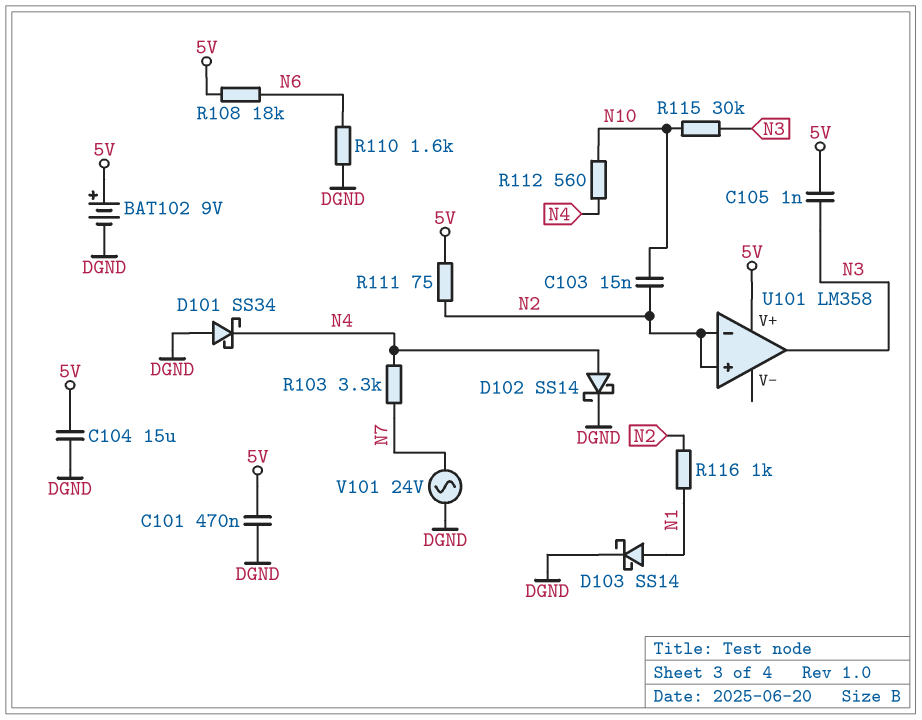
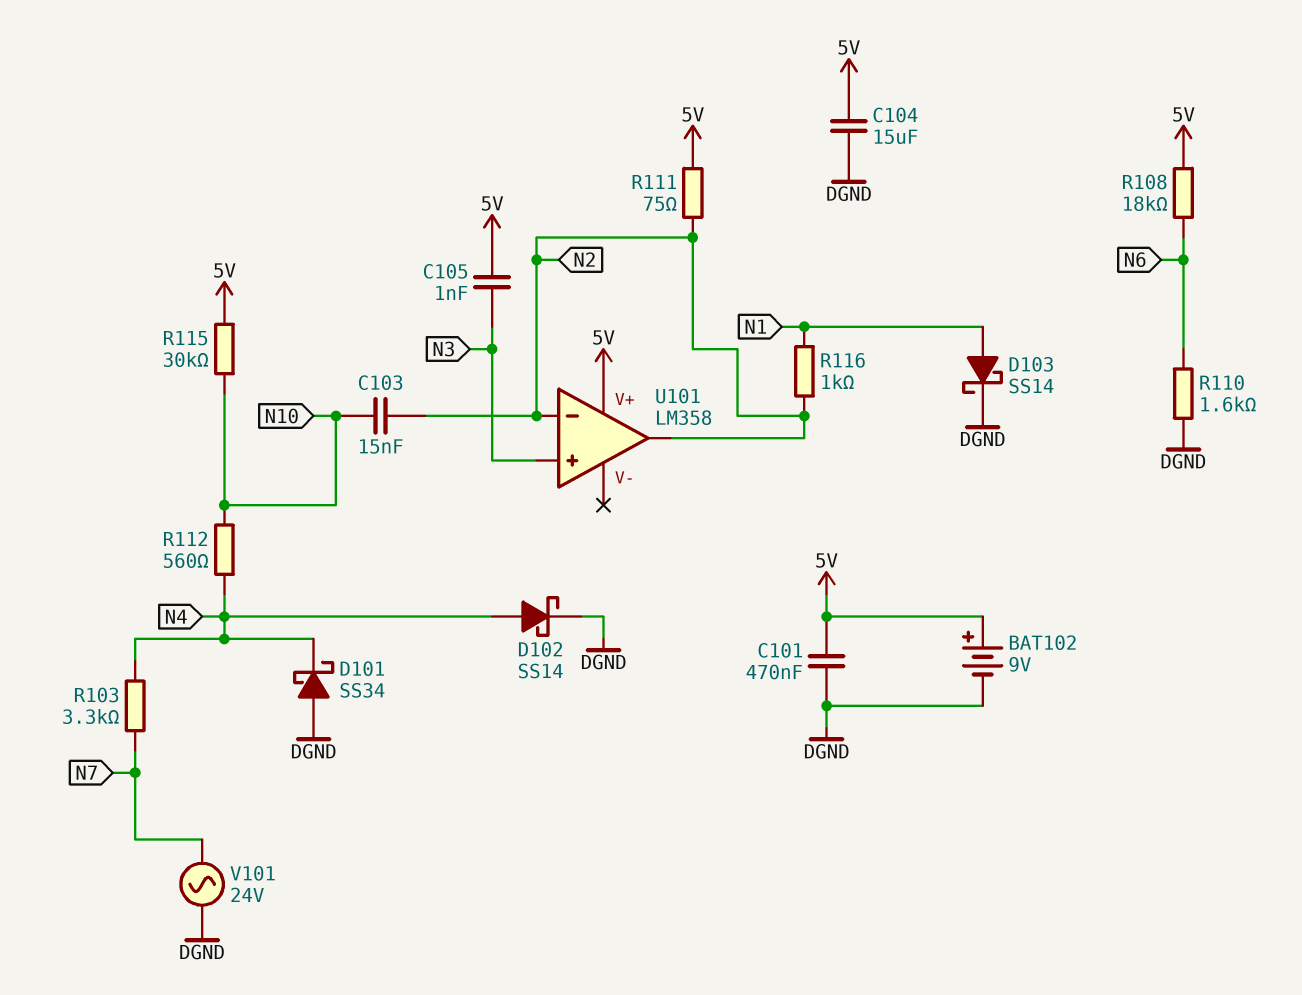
R115: 30k (N3, N10) -> 30k (5V, N10)
U101 pin in+: N2 -> N3
U101 pin out: N3 -> N2

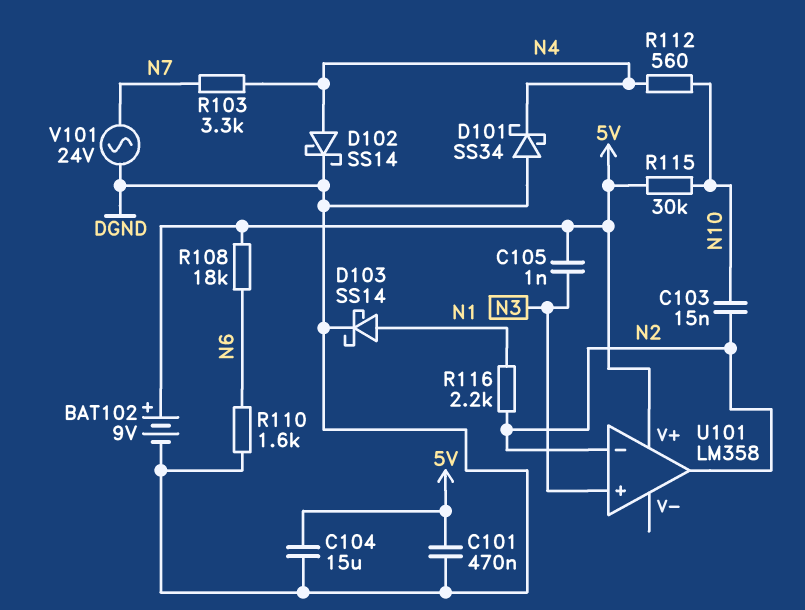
R111: 75 (5V, N2) -> none
R116: 1k (N1, N2) -> 2.2k (N1, N2)

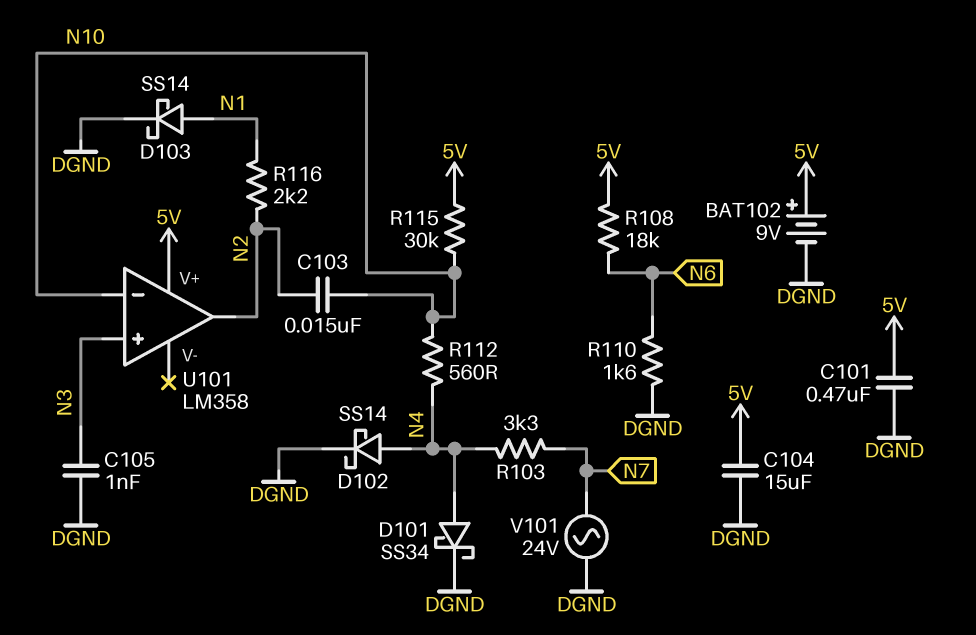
C105: 1nF (5V, N3) -> 1nF (DGND, N3)
D101: schottky SS34 (A DGND, K N4) -> schottky SS34 (A N4, K DGND)
U101 pin in-: N2 -> N10

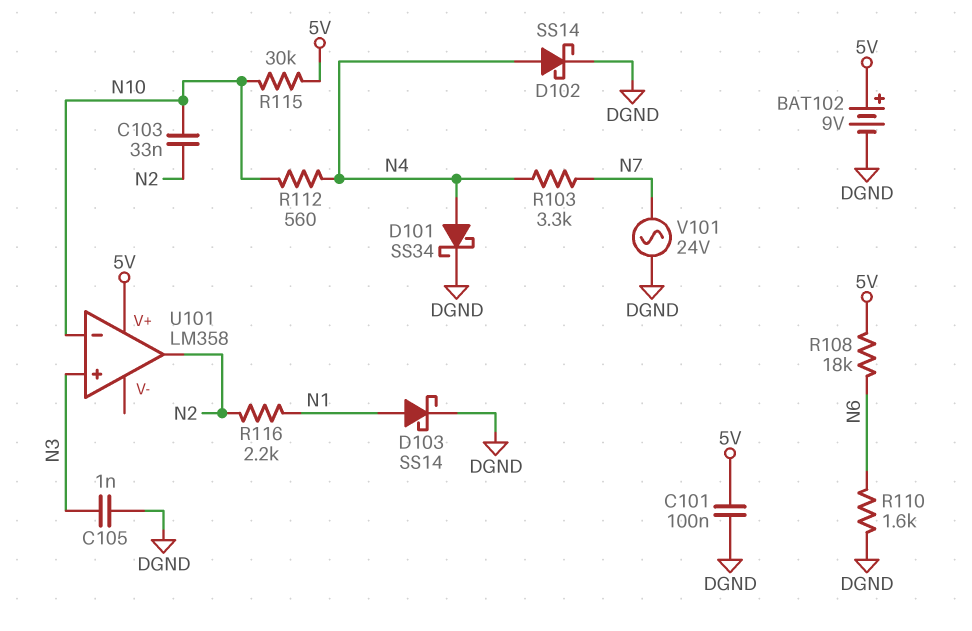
C101: 470nF (5V, DGND) -> 100nF (5V, DGND)
C103: 15nF (N2, N10) -> 33nF (N2, N10)
C104: 15uF (5V, DGND) -> none

